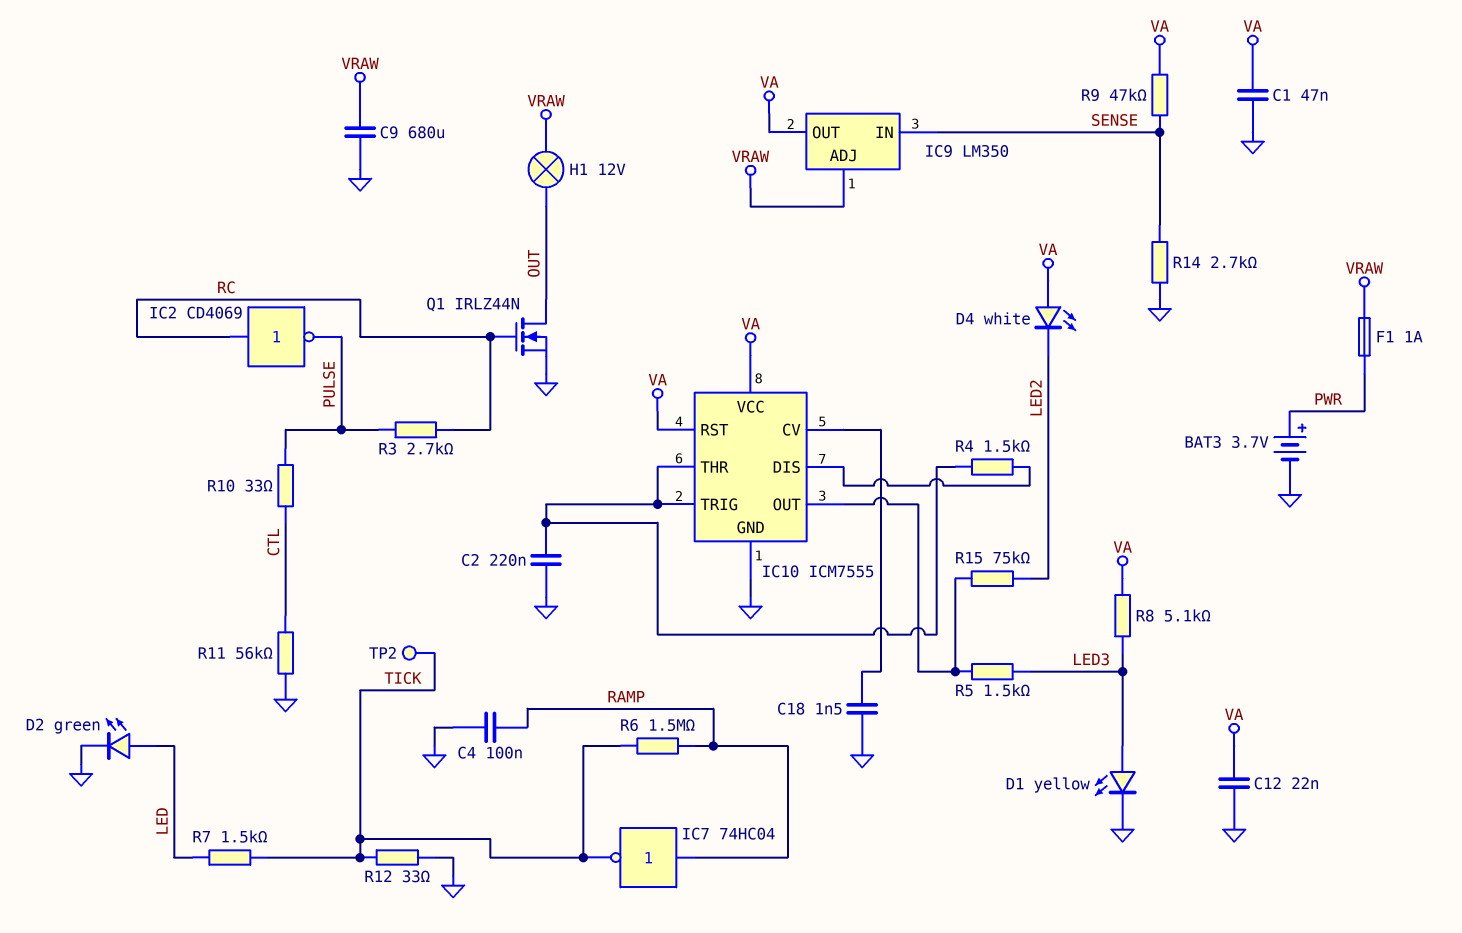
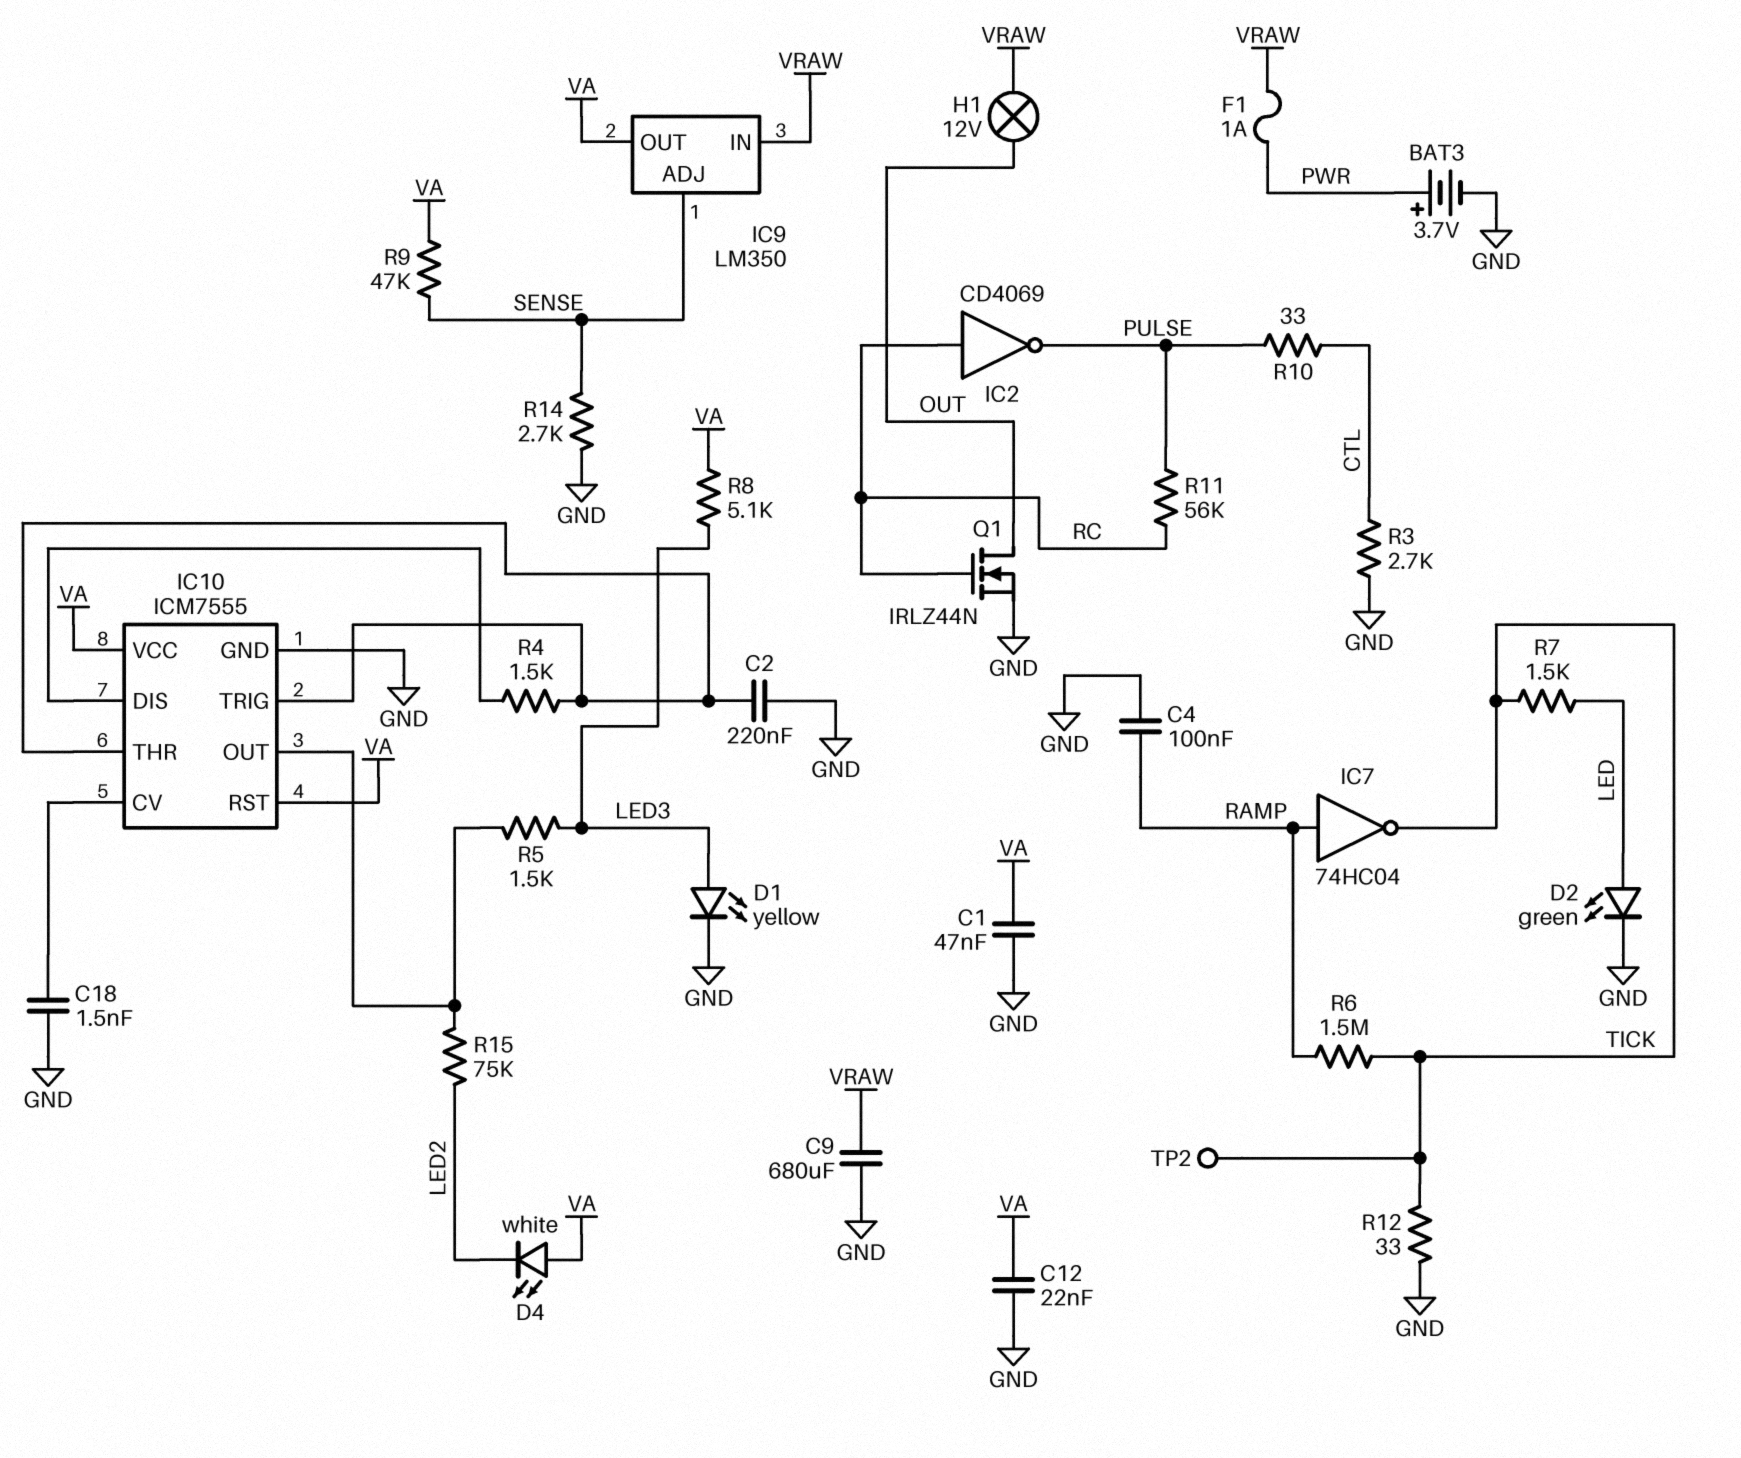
IC9 pin ADJ: VRAW -> SENSE
IC9 pin IN: SENSE -> VRAW
R3: 2.7k (PULSE, RC) -> 2.7k (CTL, GND)
R11: 56k (CTL, GND) -> 56k (PULSE, RC)

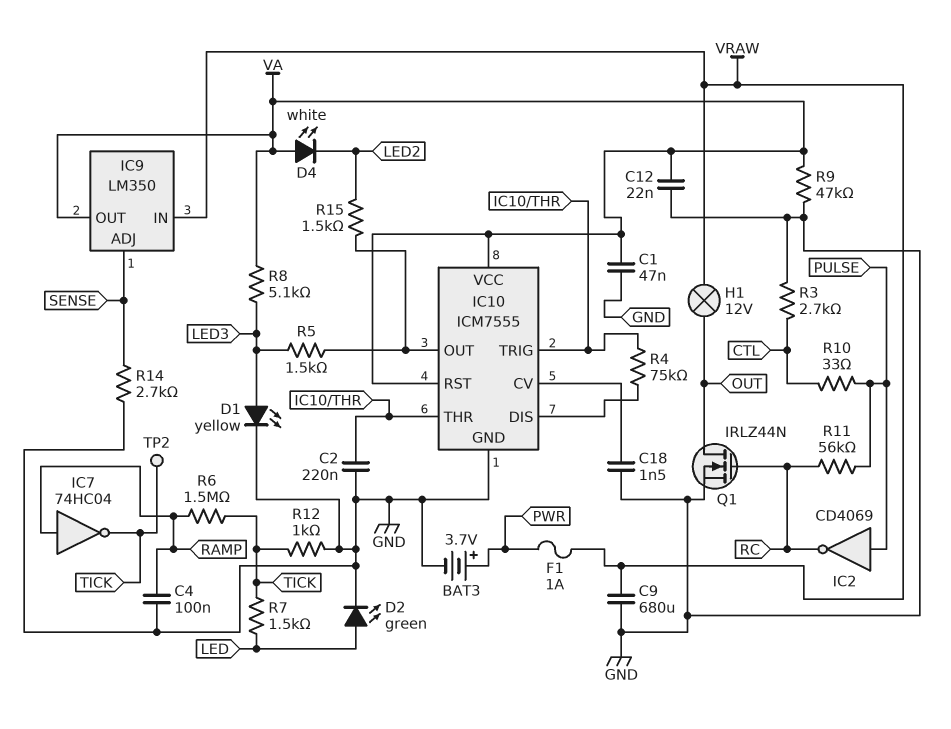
IC2: NOT CD4069 (in RC, out PULSE) -> NOT CD4069 (in PULSE, out RC)
R4: 1.5k (IC10/DIS, IC10/THR) -> 75k (IC10/DIS, IC10/THR)
R9: 47k (SENSE, VA) -> 47k (GND, VA)
R12: 33 (GND, TICK) -> 1k (GND, TICK)
R15: 75k (IC10/OUT, LED2) -> 1.5k (IC10/OUT, LED2)

